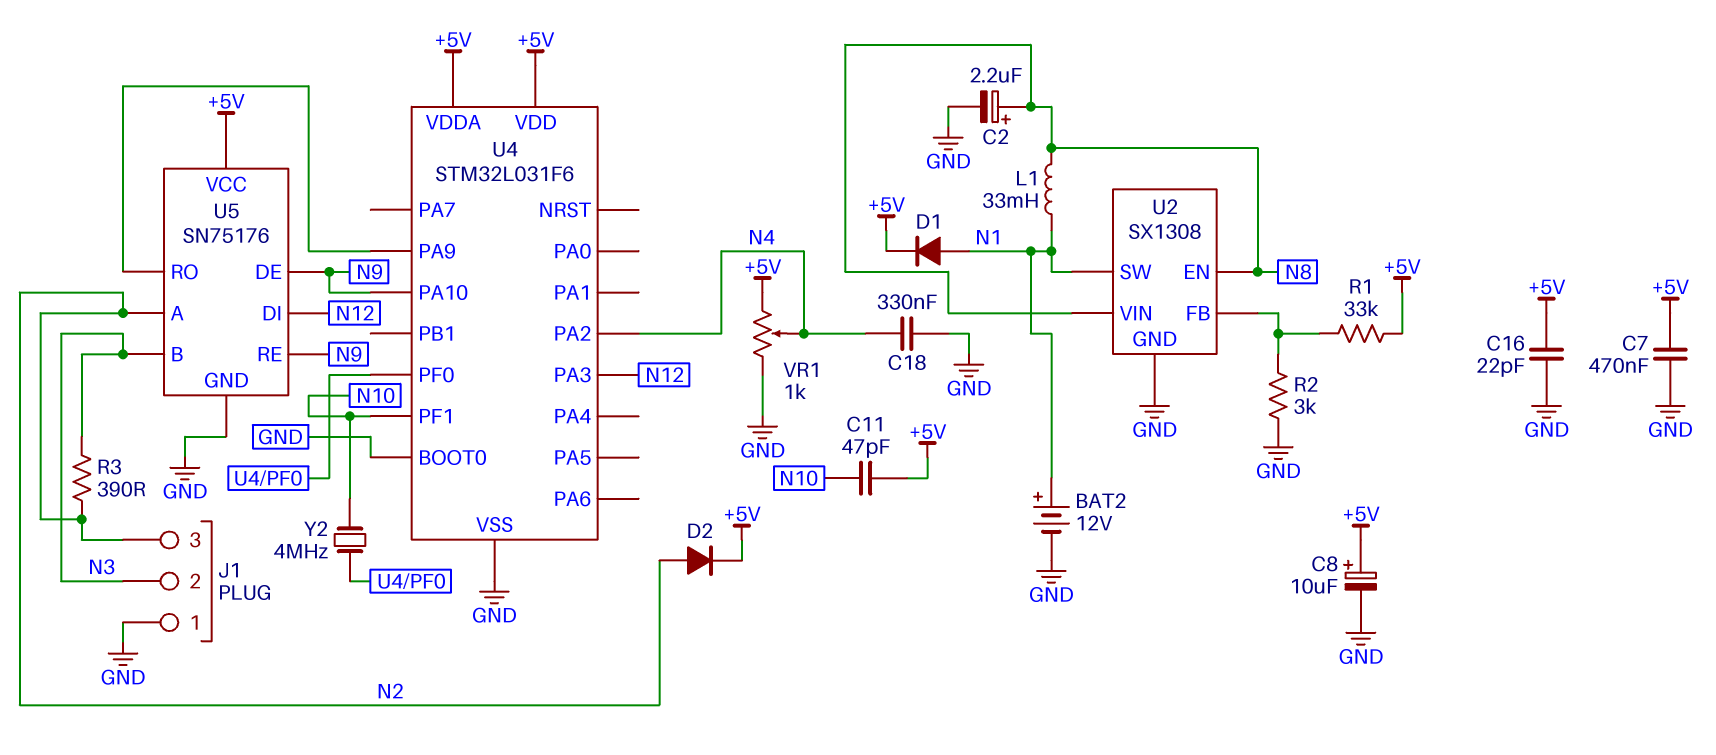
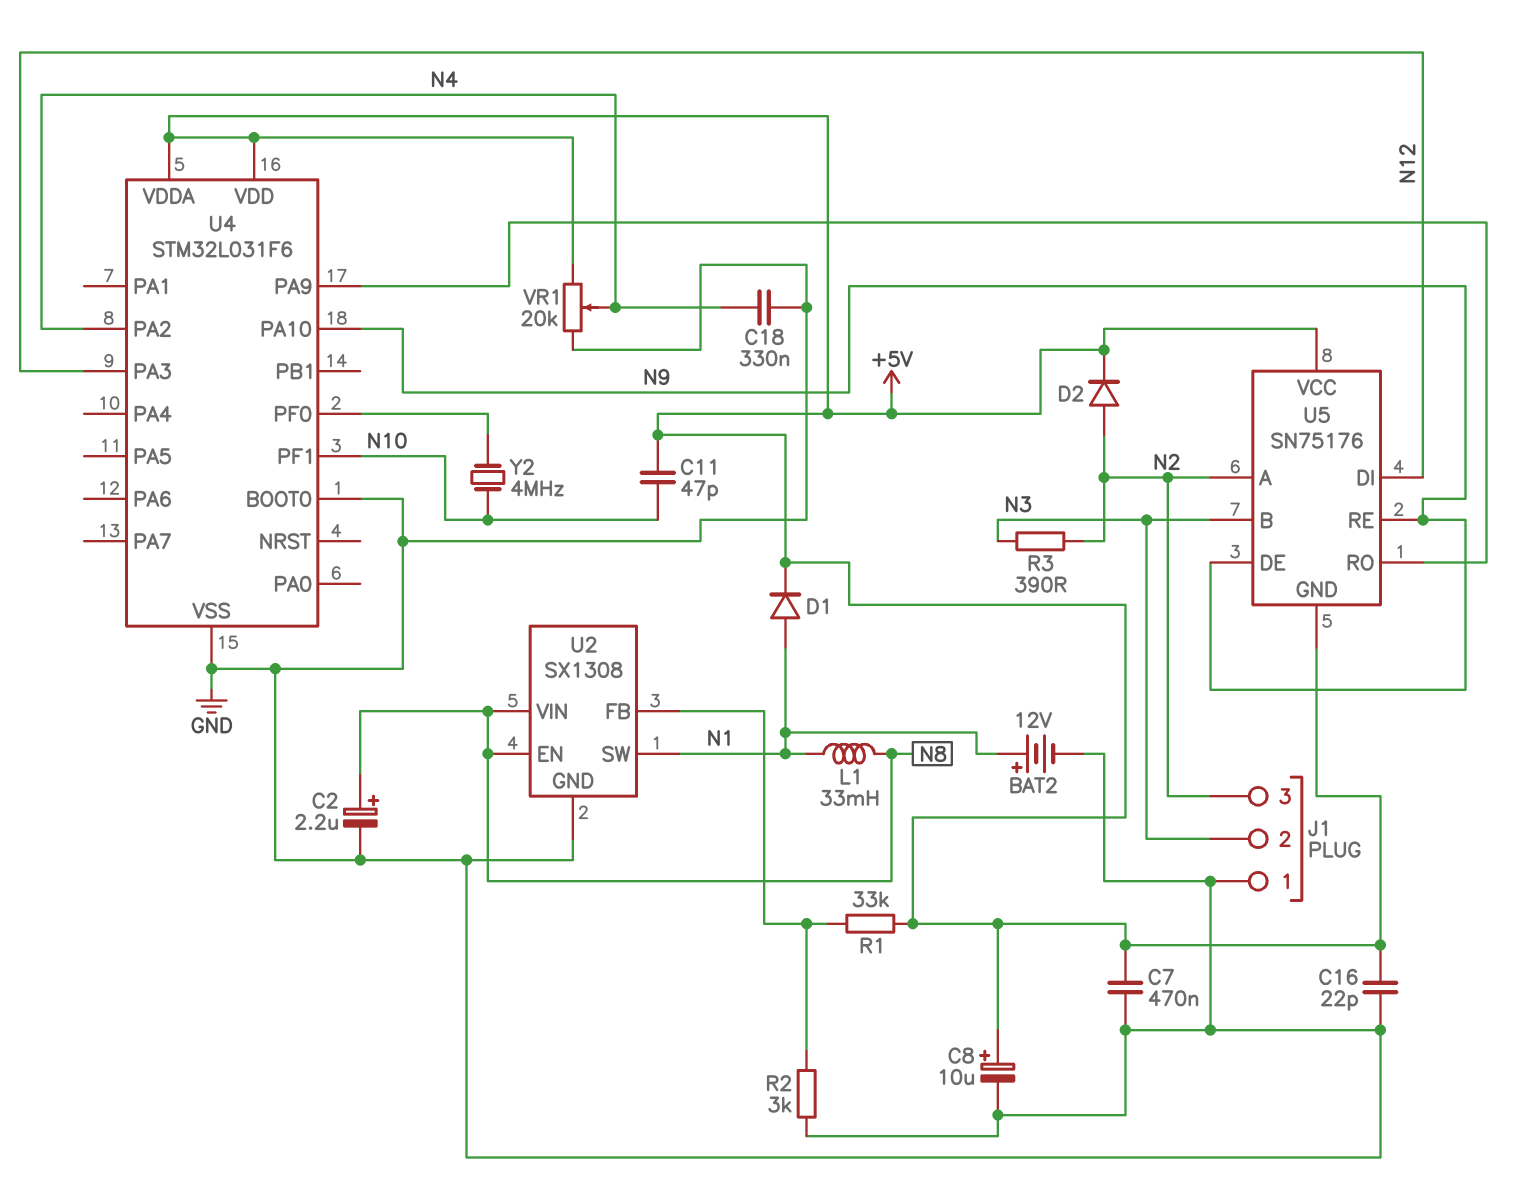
U5 pin GND: GND -> +5V
VR1: 1k (+5V, GND, wiper N4) -> 20k (+5V, GND, wiper N4)

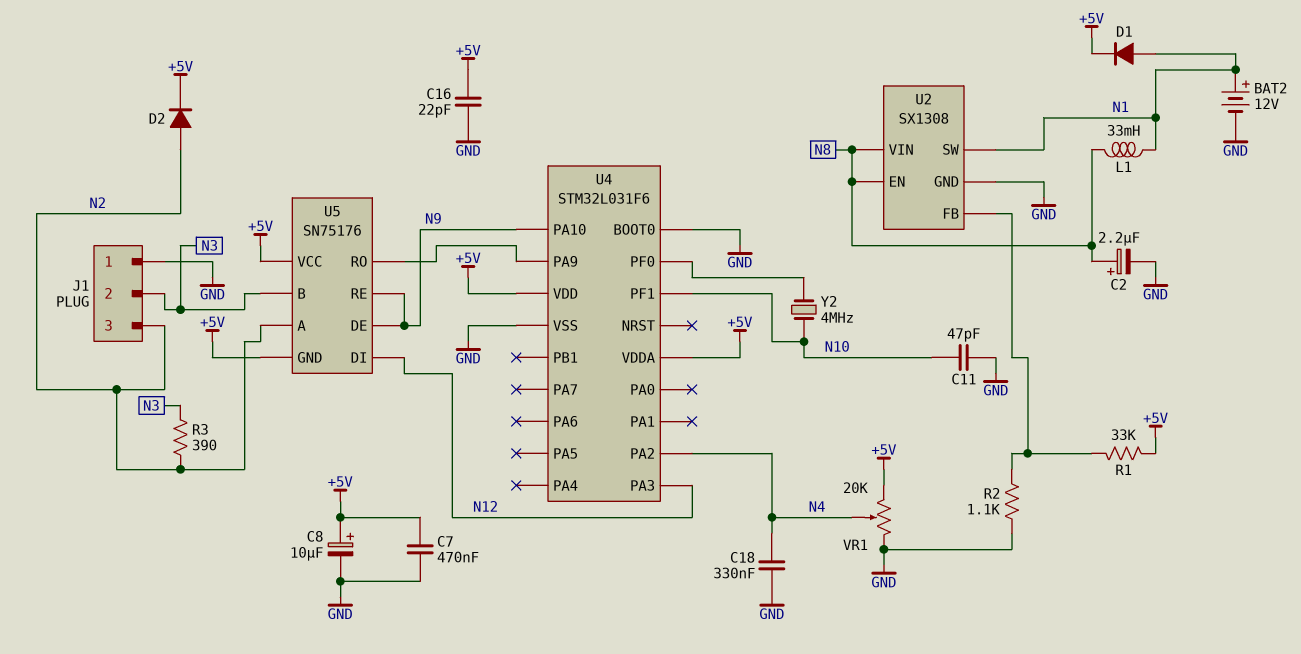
C11: 47pF (+5V, N10) -> 47pF (GND, N10)
R2: 3k (GND, U2/FB) -> 1.1k (GND, U2/FB)

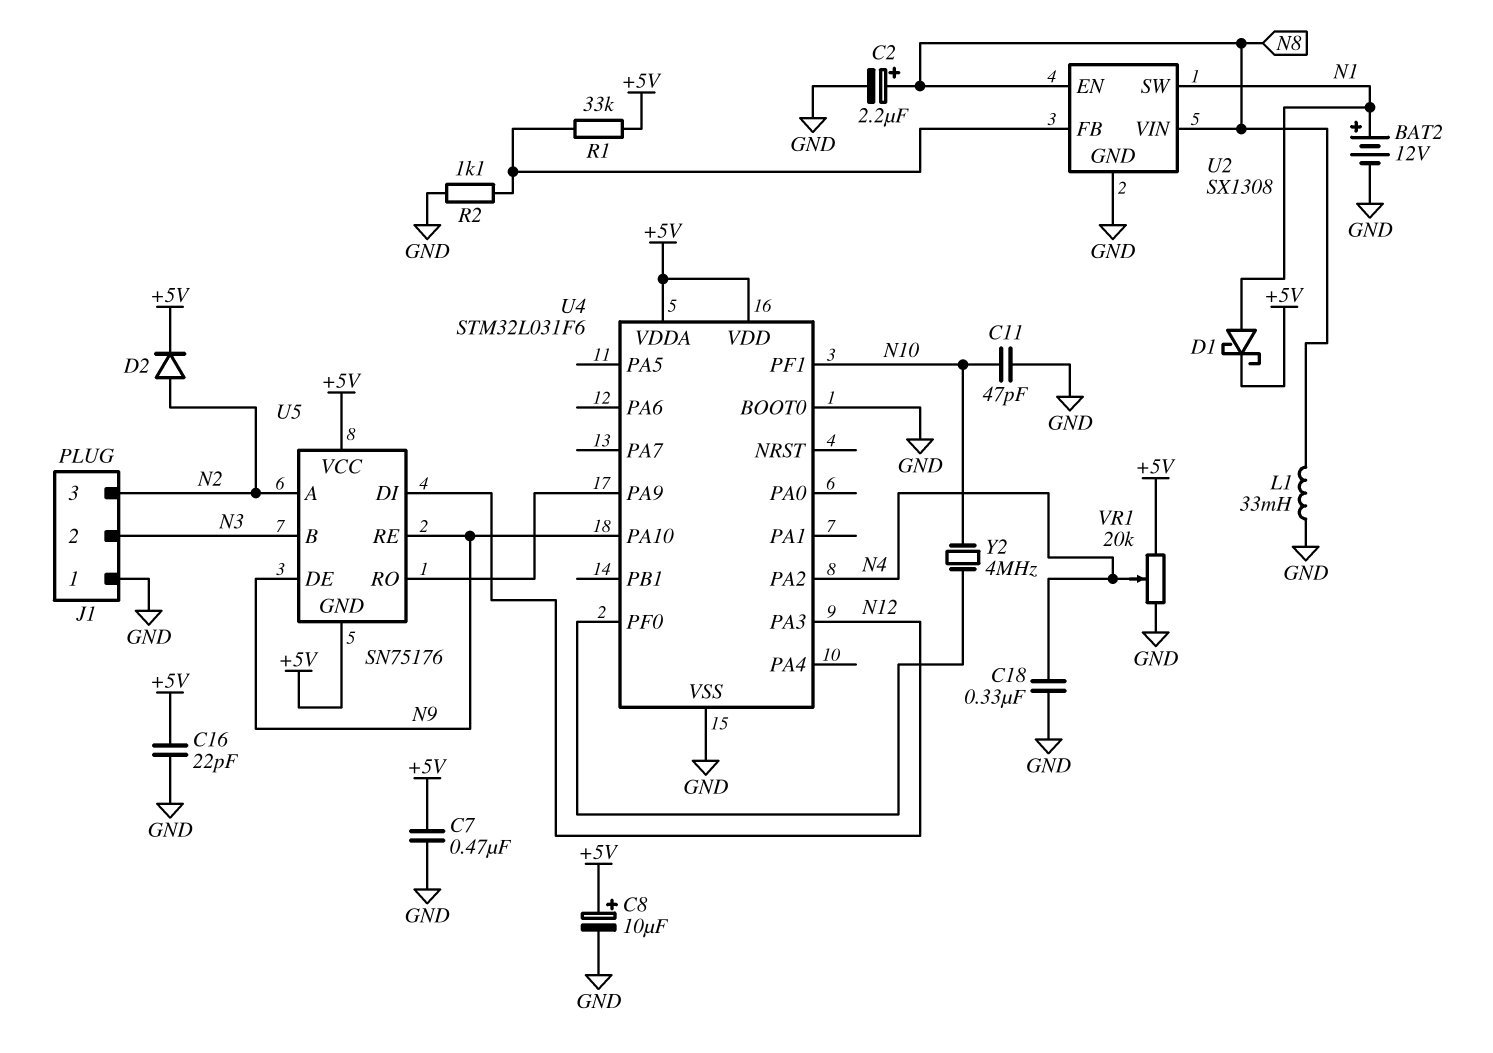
D1: diode (A N1, K +5V) -> schottky (A N1, K +5V)
L1: 33mH (N1, N8) -> 33mH (GND, N8)
R3: 390 (N2, N3) -> none

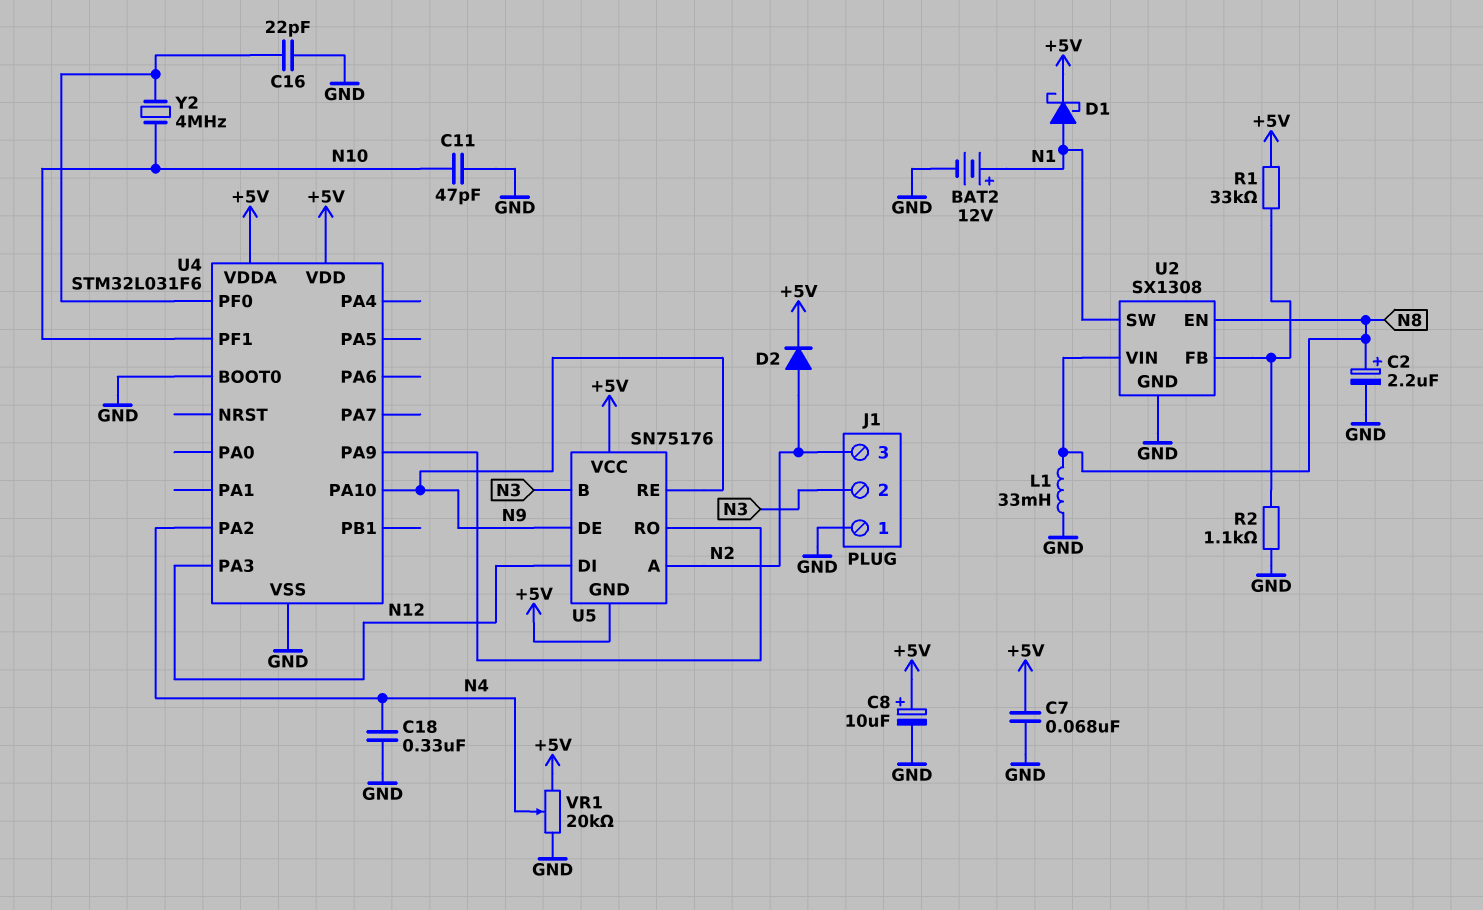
C7: 470nF (+5V, GND) -> 68nF (+5V, GND)
C16: 22pF (+5V, GND) -> 22pF (GND, U4/PF0)

